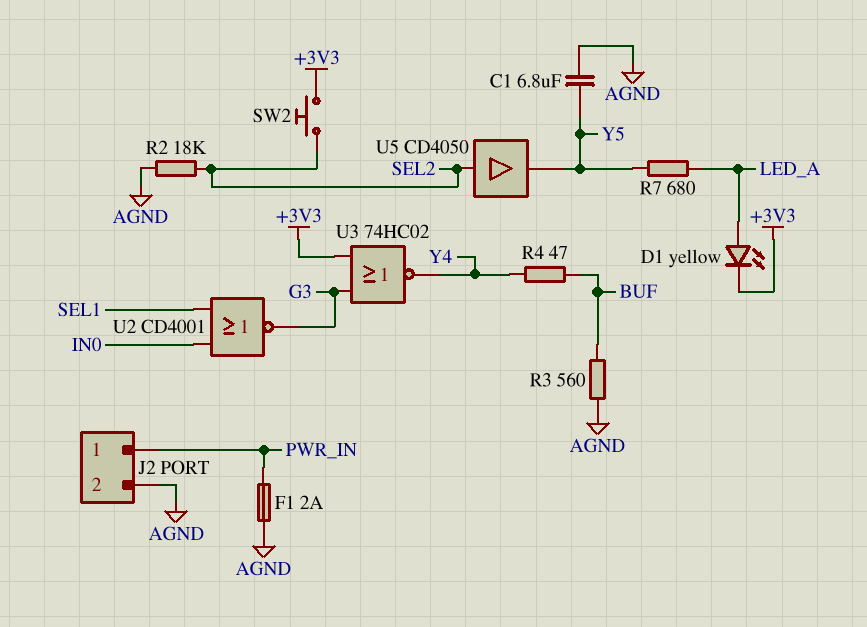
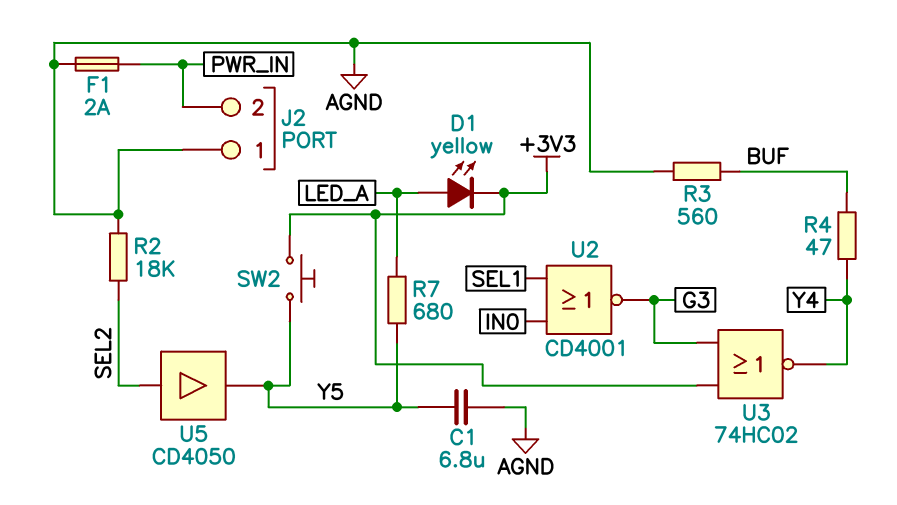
J2 pin 1: PWR_IN -> AGND
J2 pin 2: AGND -> PWR_IN
SW2: button (+3V3, SEL2) -> button (+3V3, Y5)

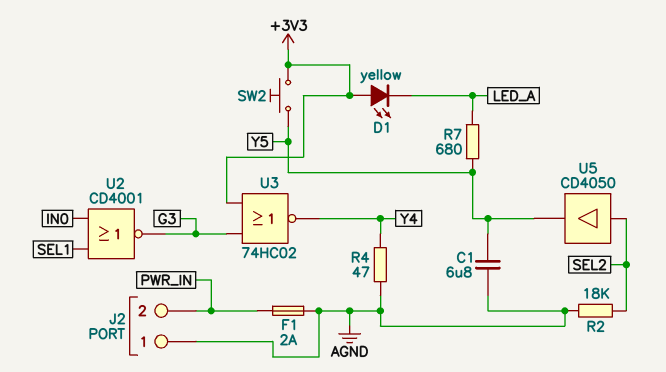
D1: LED yellow (A LED_A, K +3V3) -> LED yellow (A +3V3, K LED_A)
R3: 560 (AGND, BUF) -> none
R4: 47 (BUF, Y4) -> 47 (AGND, Y4)

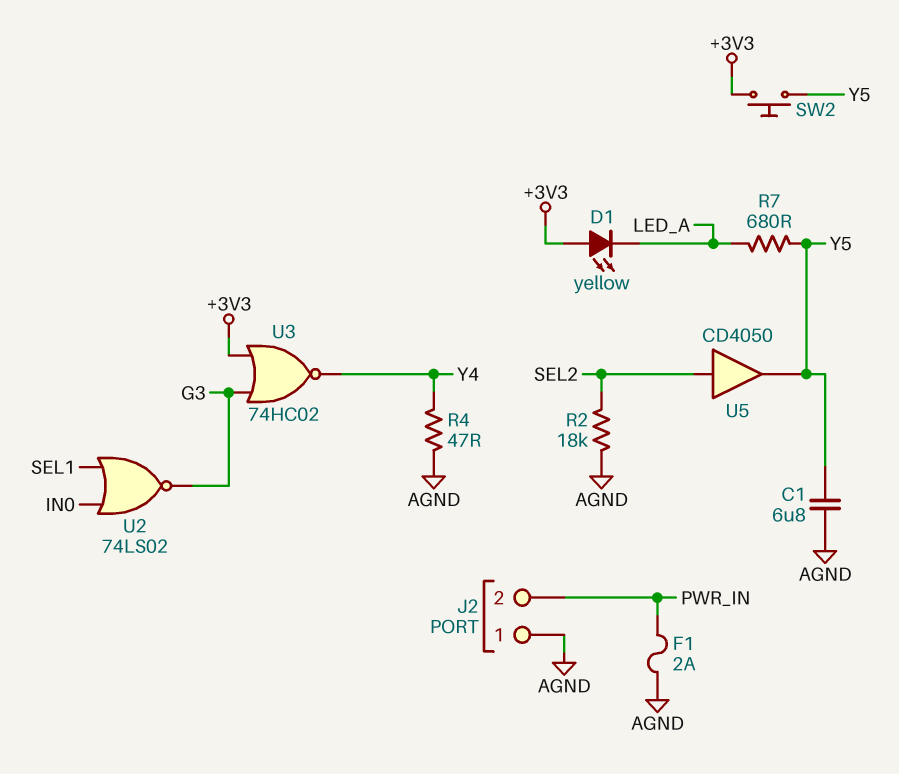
U2: NOR CD4001 (in IN0, in SEL1, out G3) -> NOR 74LS02 (in IN0, in SEL1, out G3)

